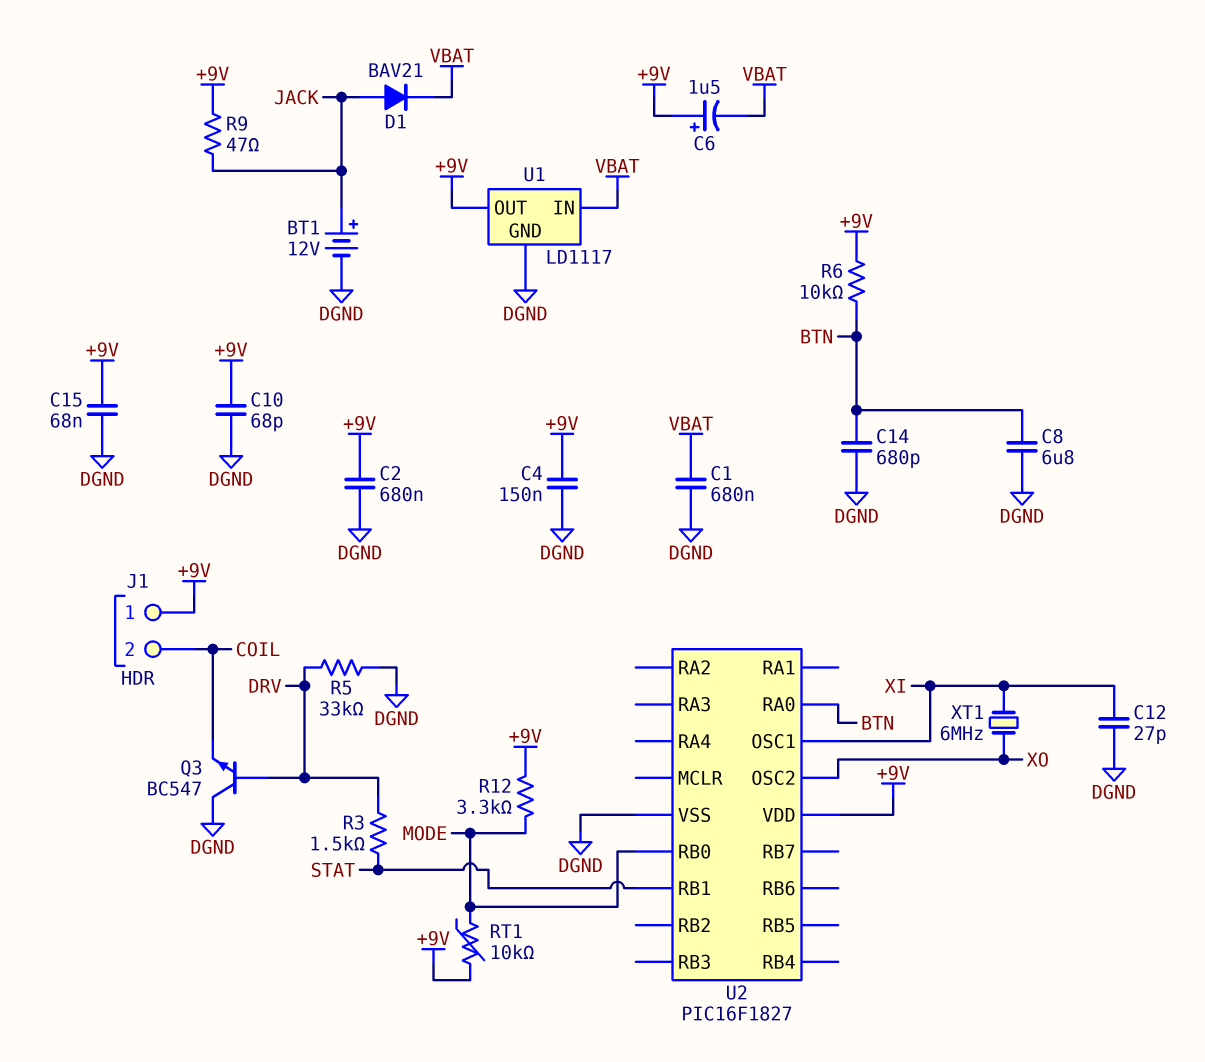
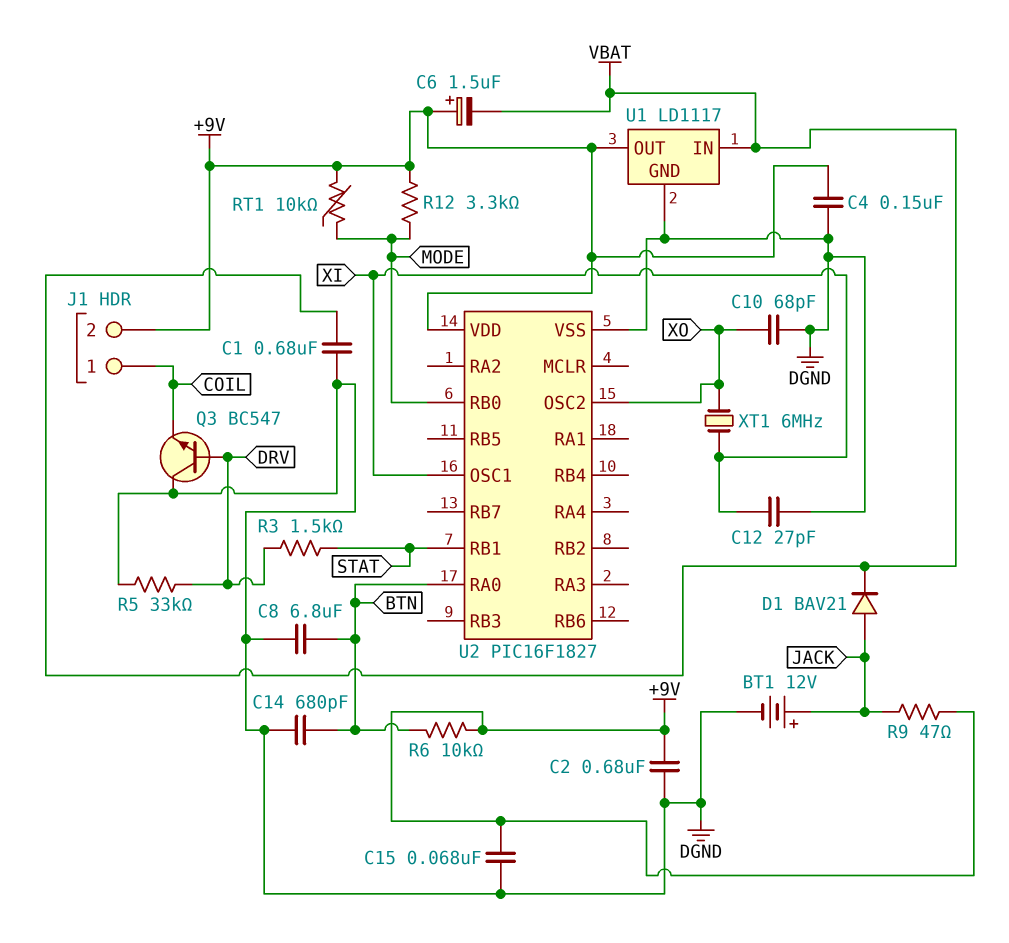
C10: 68pF (+9V, DGND) -> 68pF (DGND, XO)
J1 pin 1: +9V -> COIL
J1 pin 2: COIL -> +9V

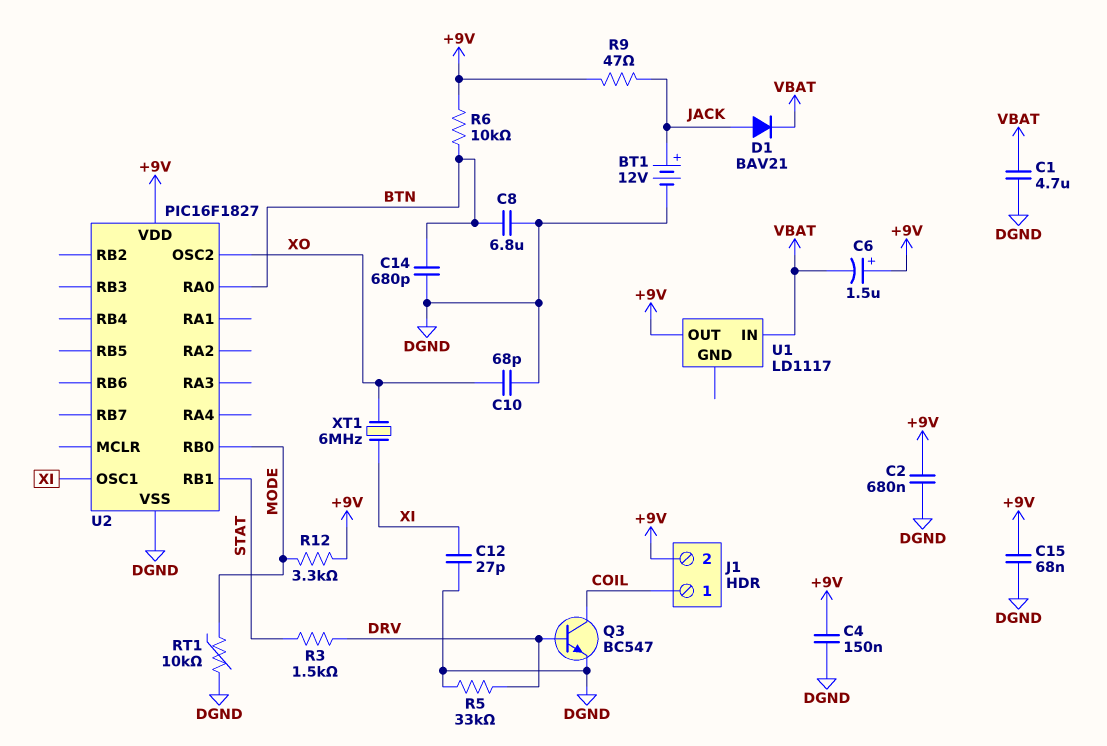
C1: 680nF (DGND, VBAT) -> 4.7uF (DGND, VBAT)
Q3: NPN BC547 (B DRV, C DGND, E COIL) -> NPN BC547 (B DRV, C COIL, E DGND)
RT1: 10k (+9V, MODE) -> 10k (DGND, MODE)
U1 pin GND: DGND -> none

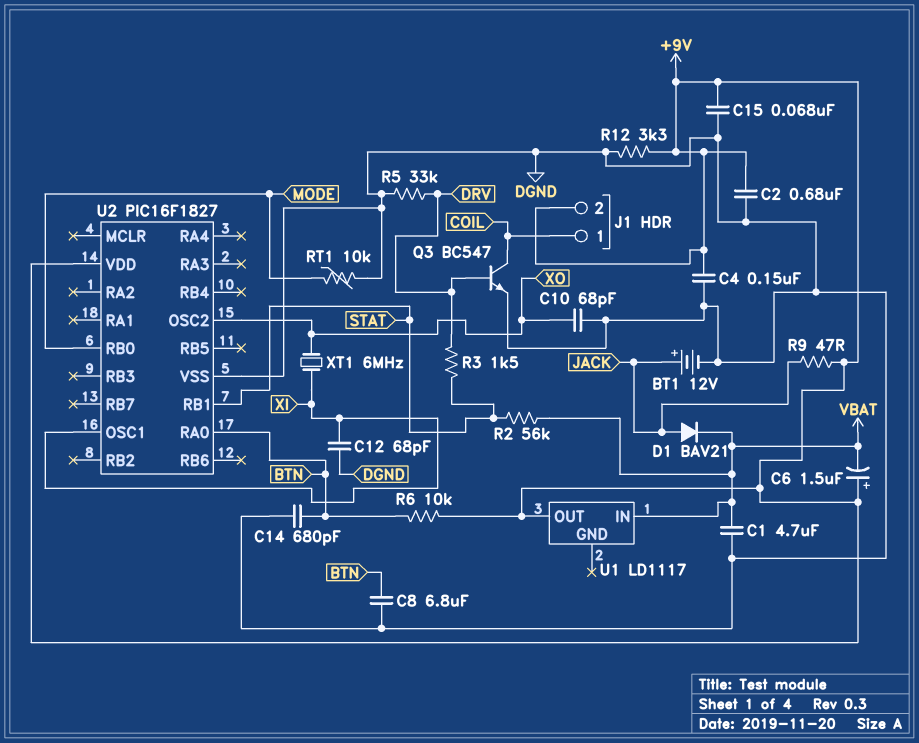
C12: 27pF (DGND, XI) -> 68pF (DGND, XI)
R2: none -> 56k (STAT, VBAT)
R12: 3.3k (+9V, MODE) -> 3.3k (+9V, DGND)

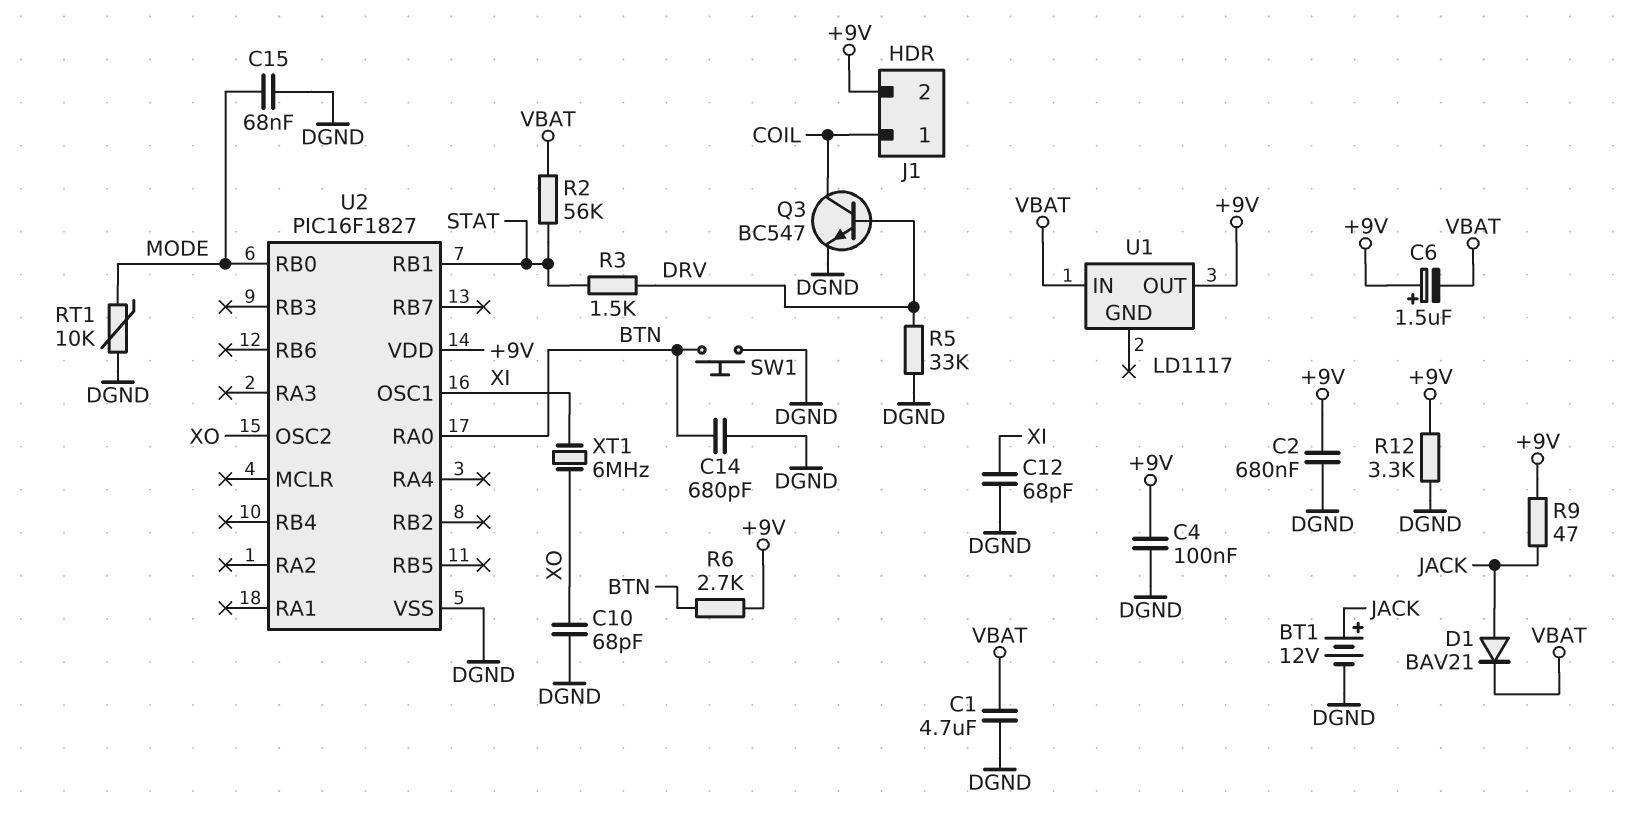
C4: 150nF (+9V, DGND) -> 100nF (+9V, DGND)
C8: 6.8uF (BTN, DGND) -> none
C15: 68nF (+9V, DGND) -> 68nF (DGND, MODE)
R6: 10k (+9V, BTN) -> 2.7k (+9V, BTN)
SW1: none -> button (BTN, DGND)

